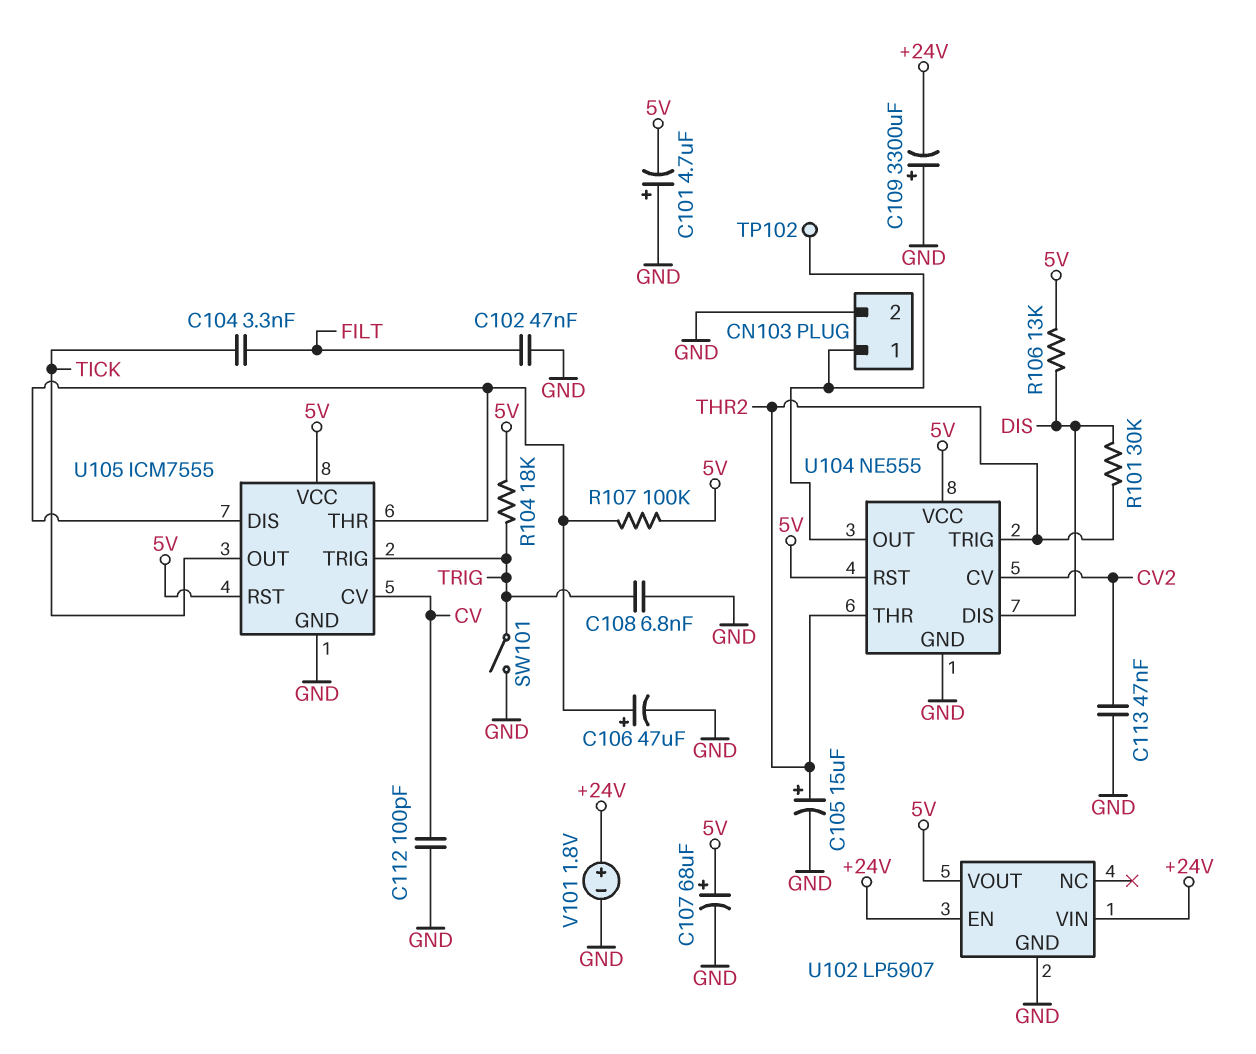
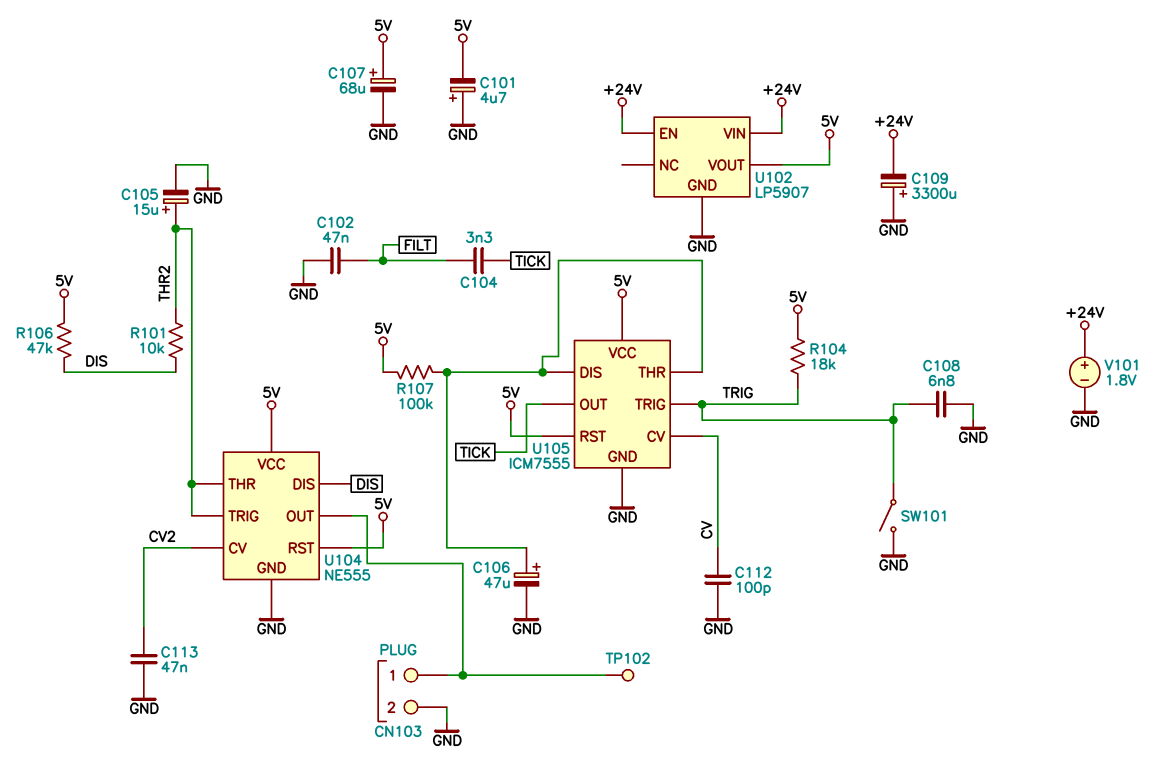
R101: 30k (DIS, THR2) -> 10k (DIS, THR2)
R106: 13k (5V, DIS) -> 47k (5V, DIS)

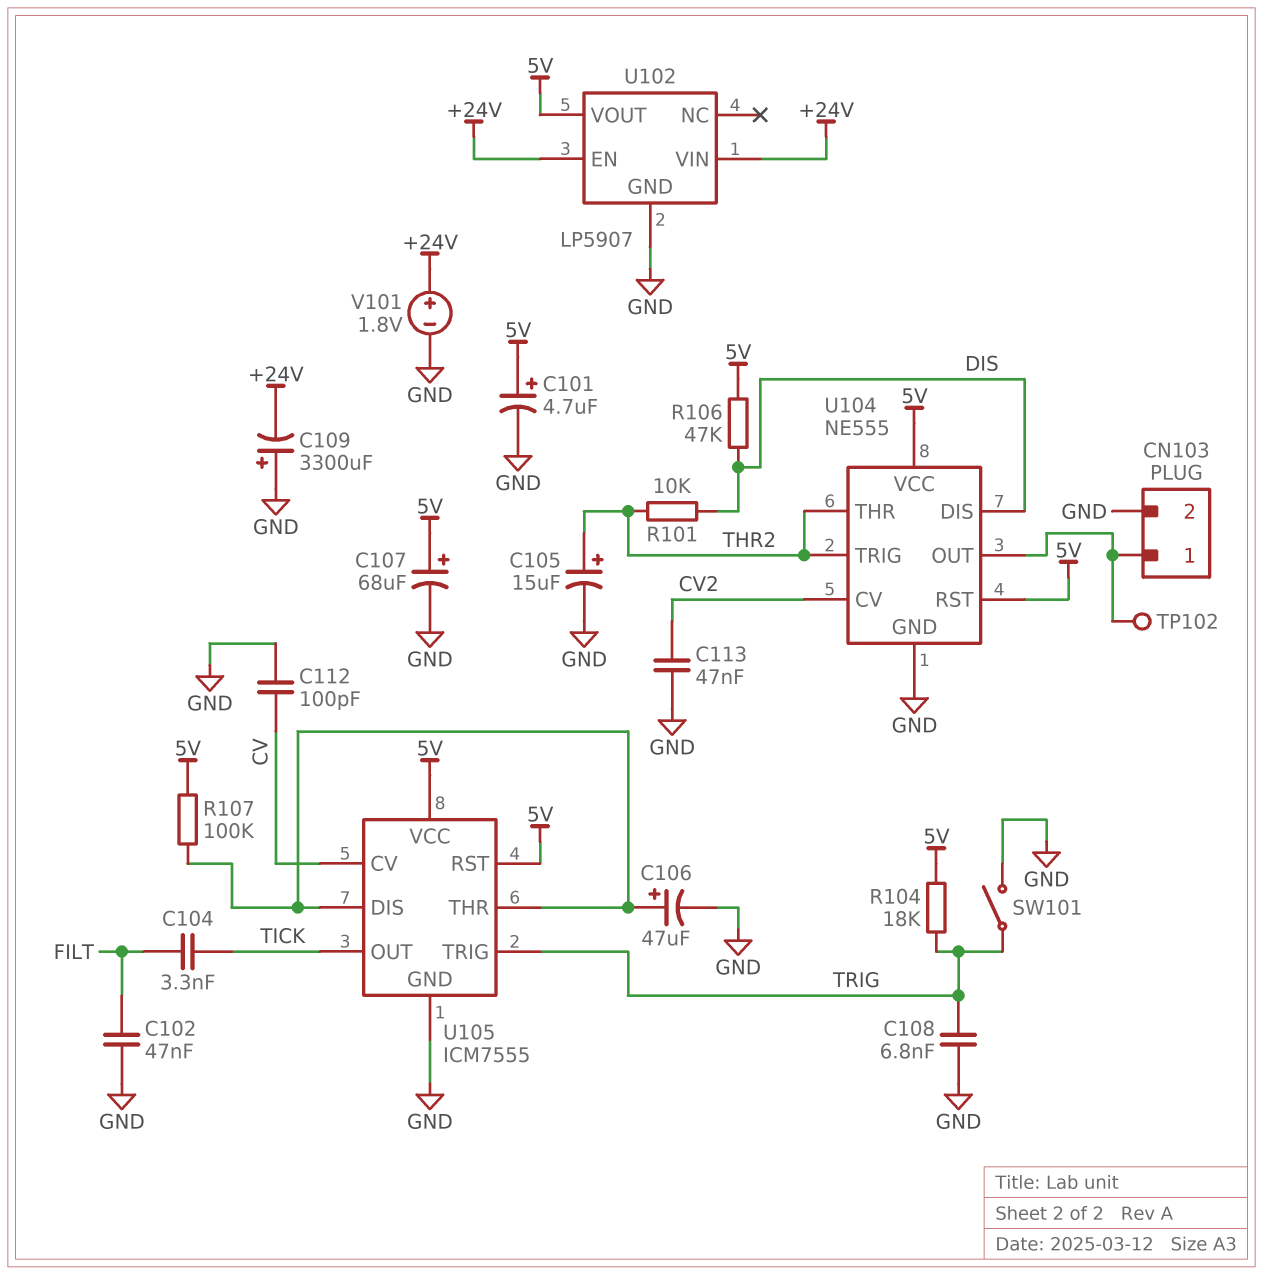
C101: 4.7uF (plus GND, minus 5V) -> 4.7uF (plus 5V, minus GND)

